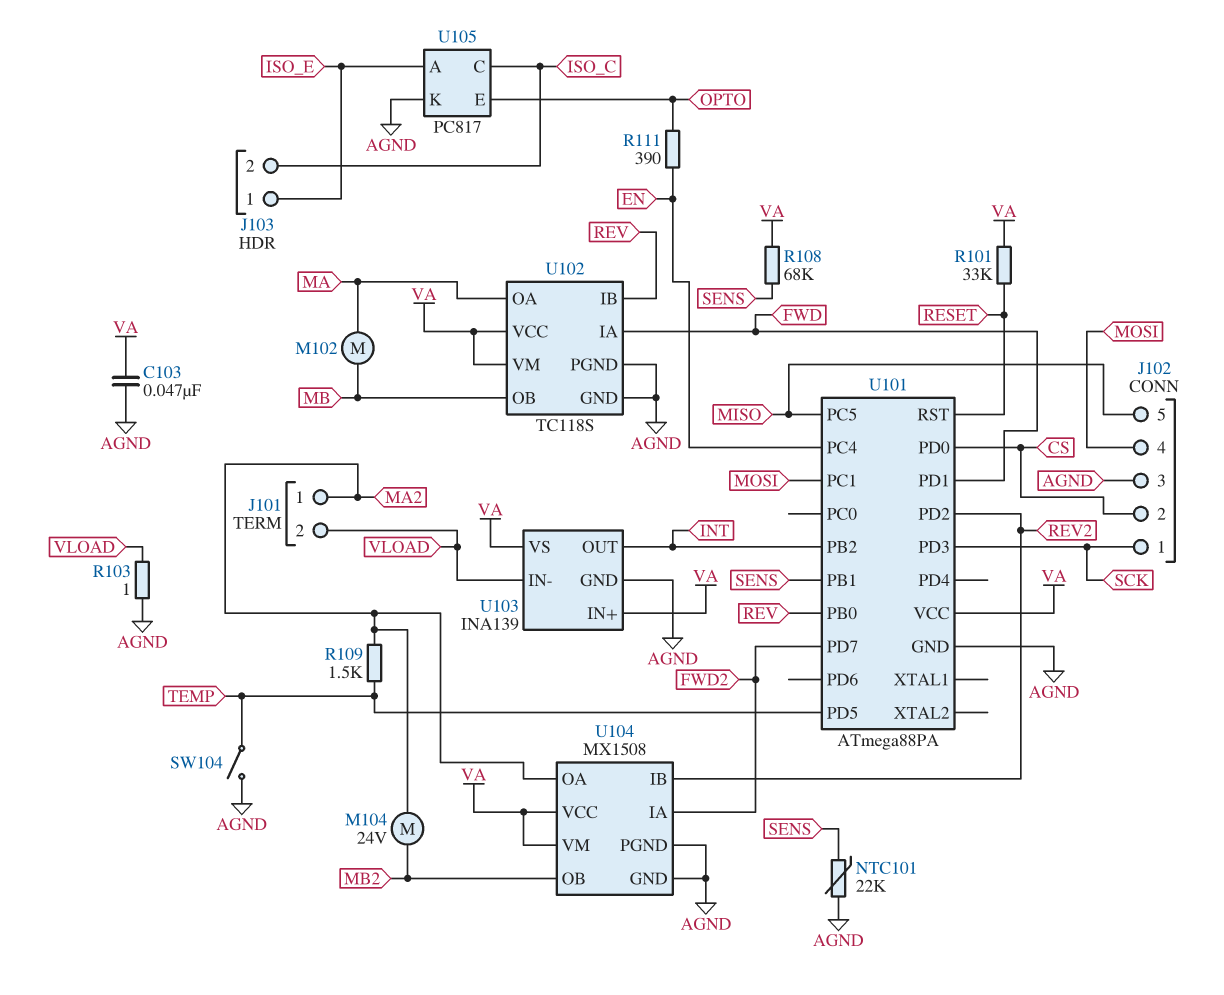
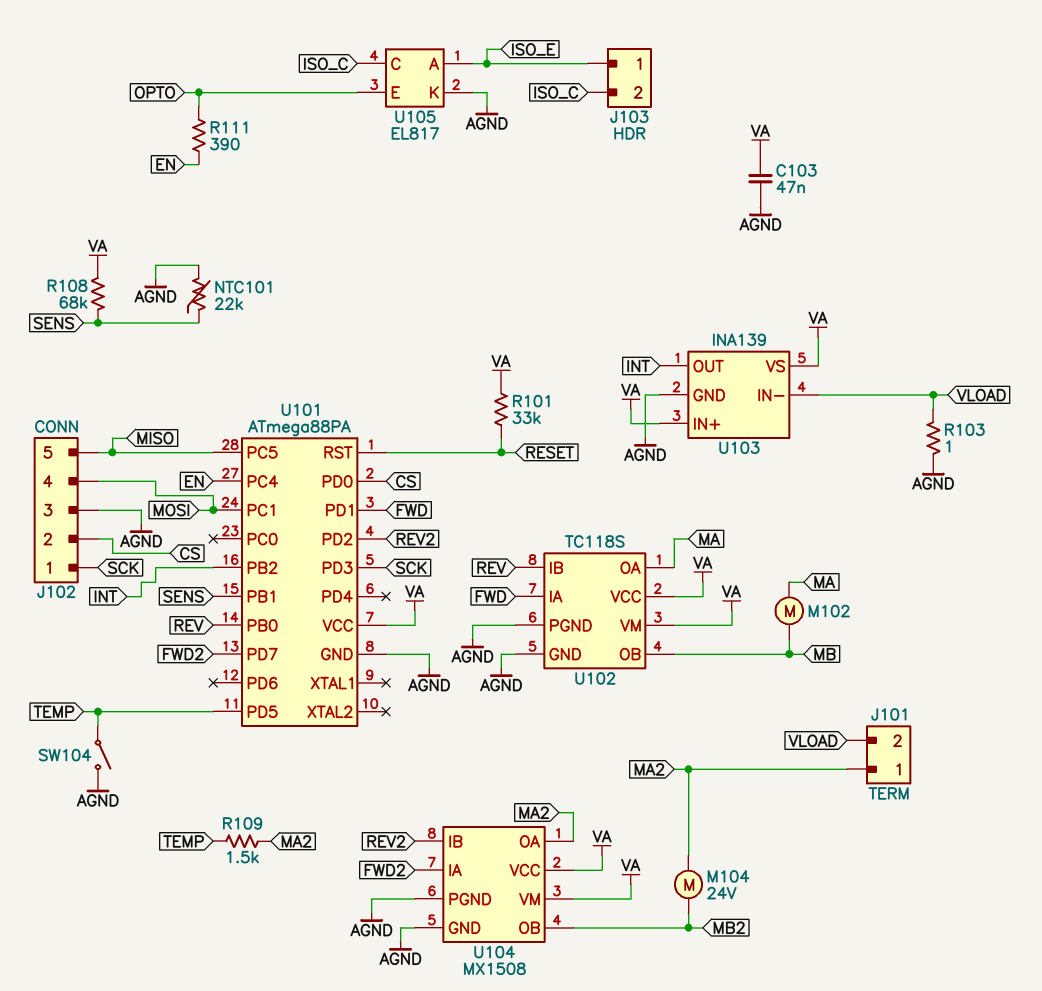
U105: PC817 -> EL817

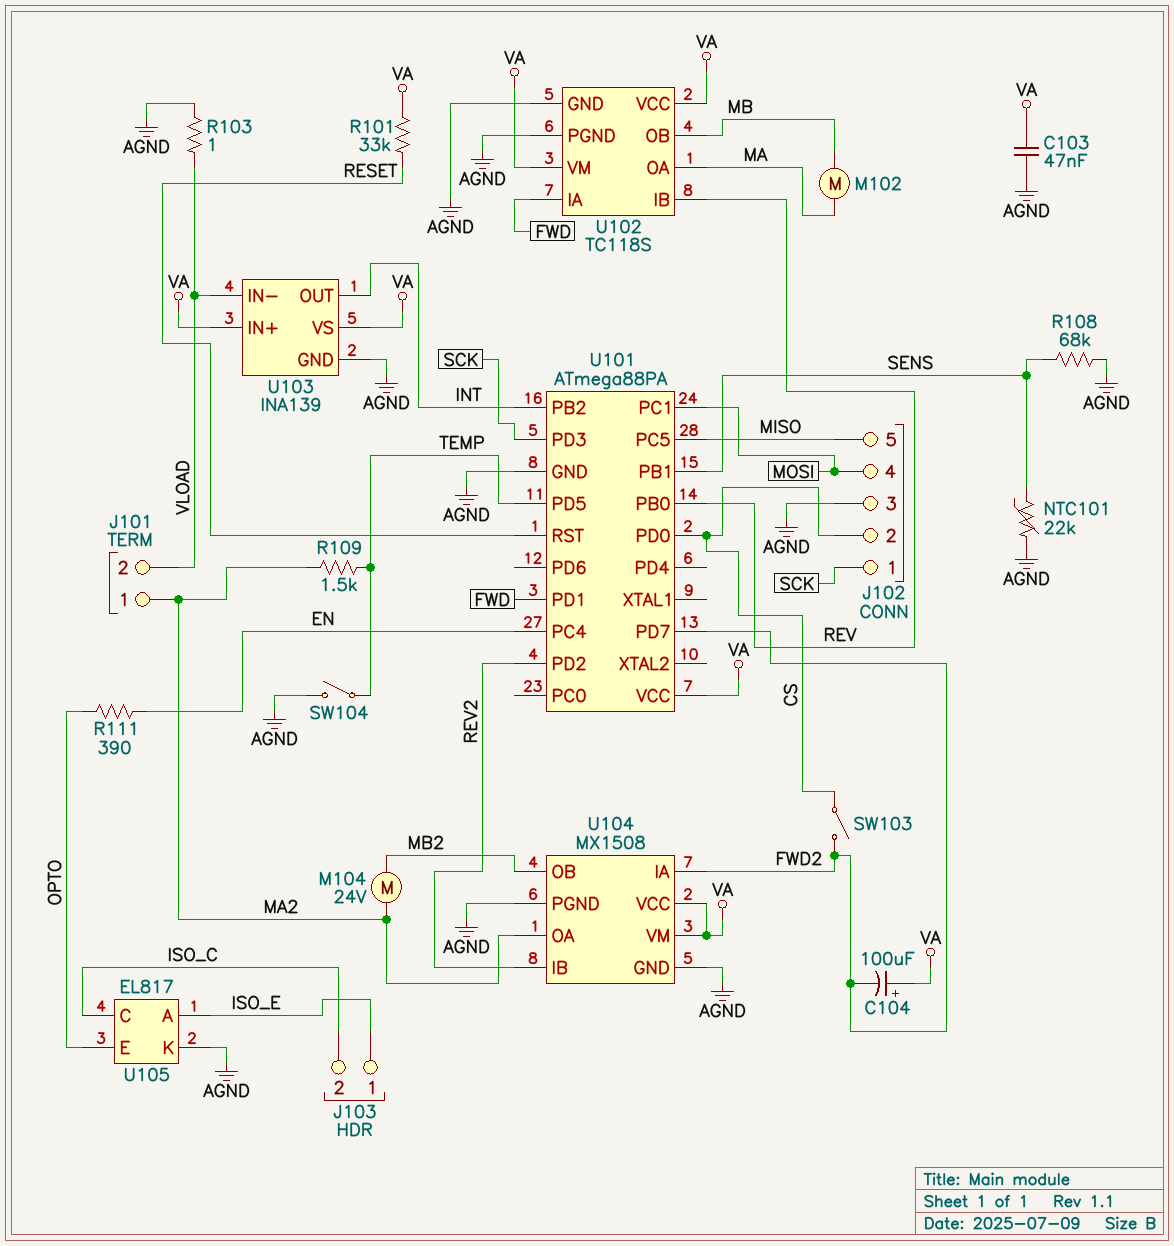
C104: none -> 100uF (plus VA, minus FWD2)
R108: 68k (SENS, VA) -> 68k (AGND, SENS)
SW103: none -> switch (CS, FWD2)

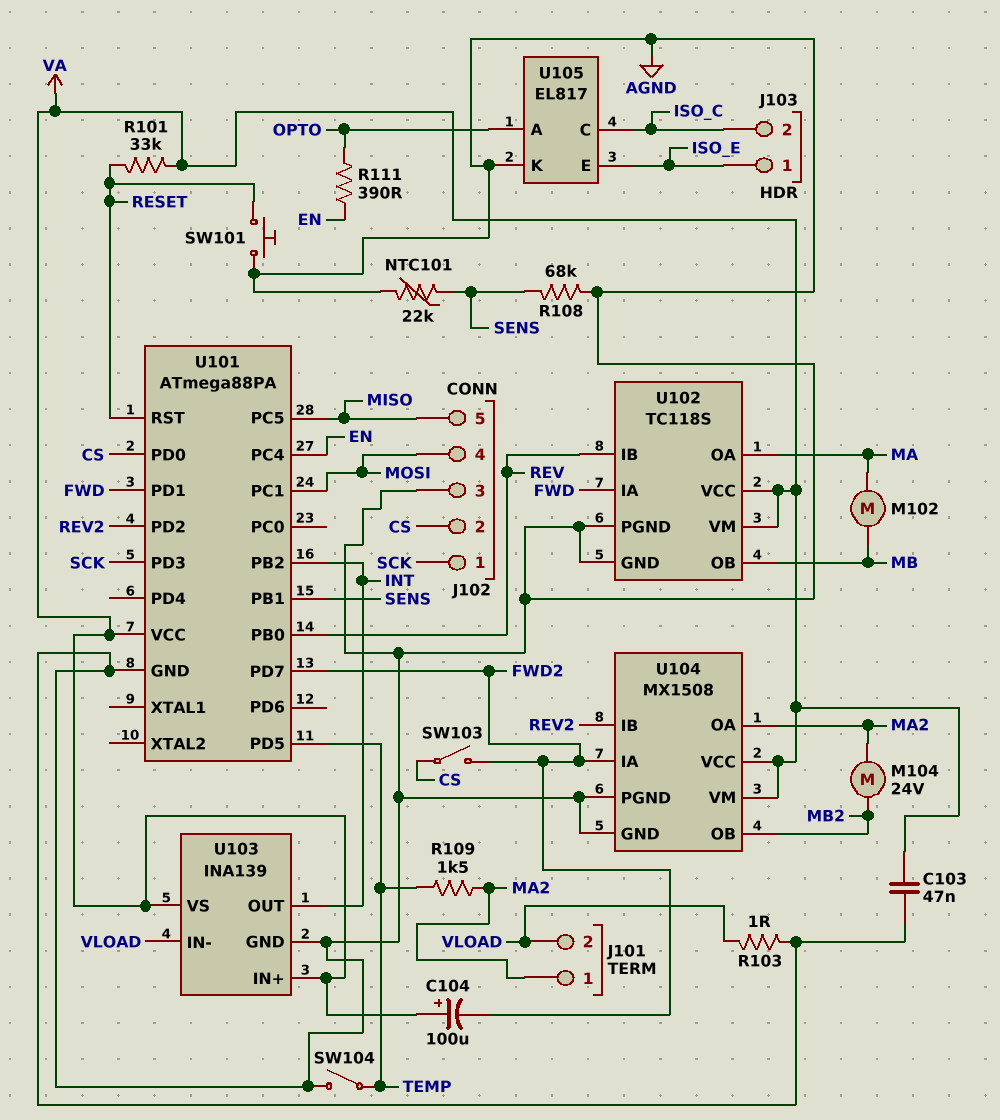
SW101: none -> button (AGND, RESET)
U105 pin A: ISO_E -> OPTO
U105 pin E: OPTO -> ISO_E

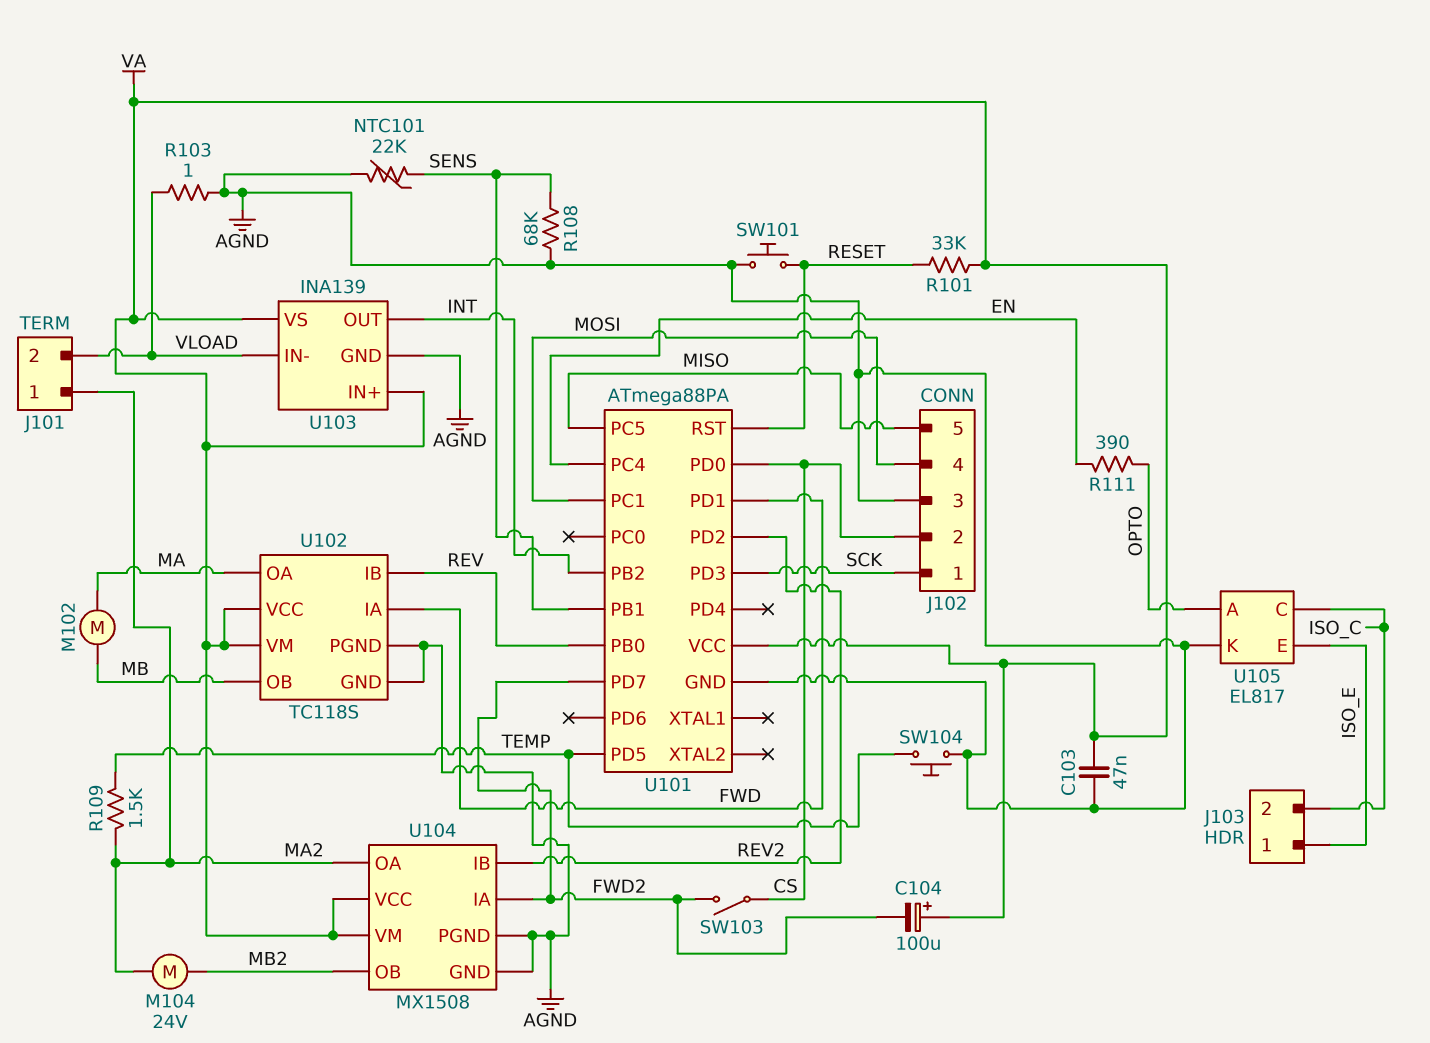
SW104: switch (AGND, TEMP) -> button (AGND, TEMP)

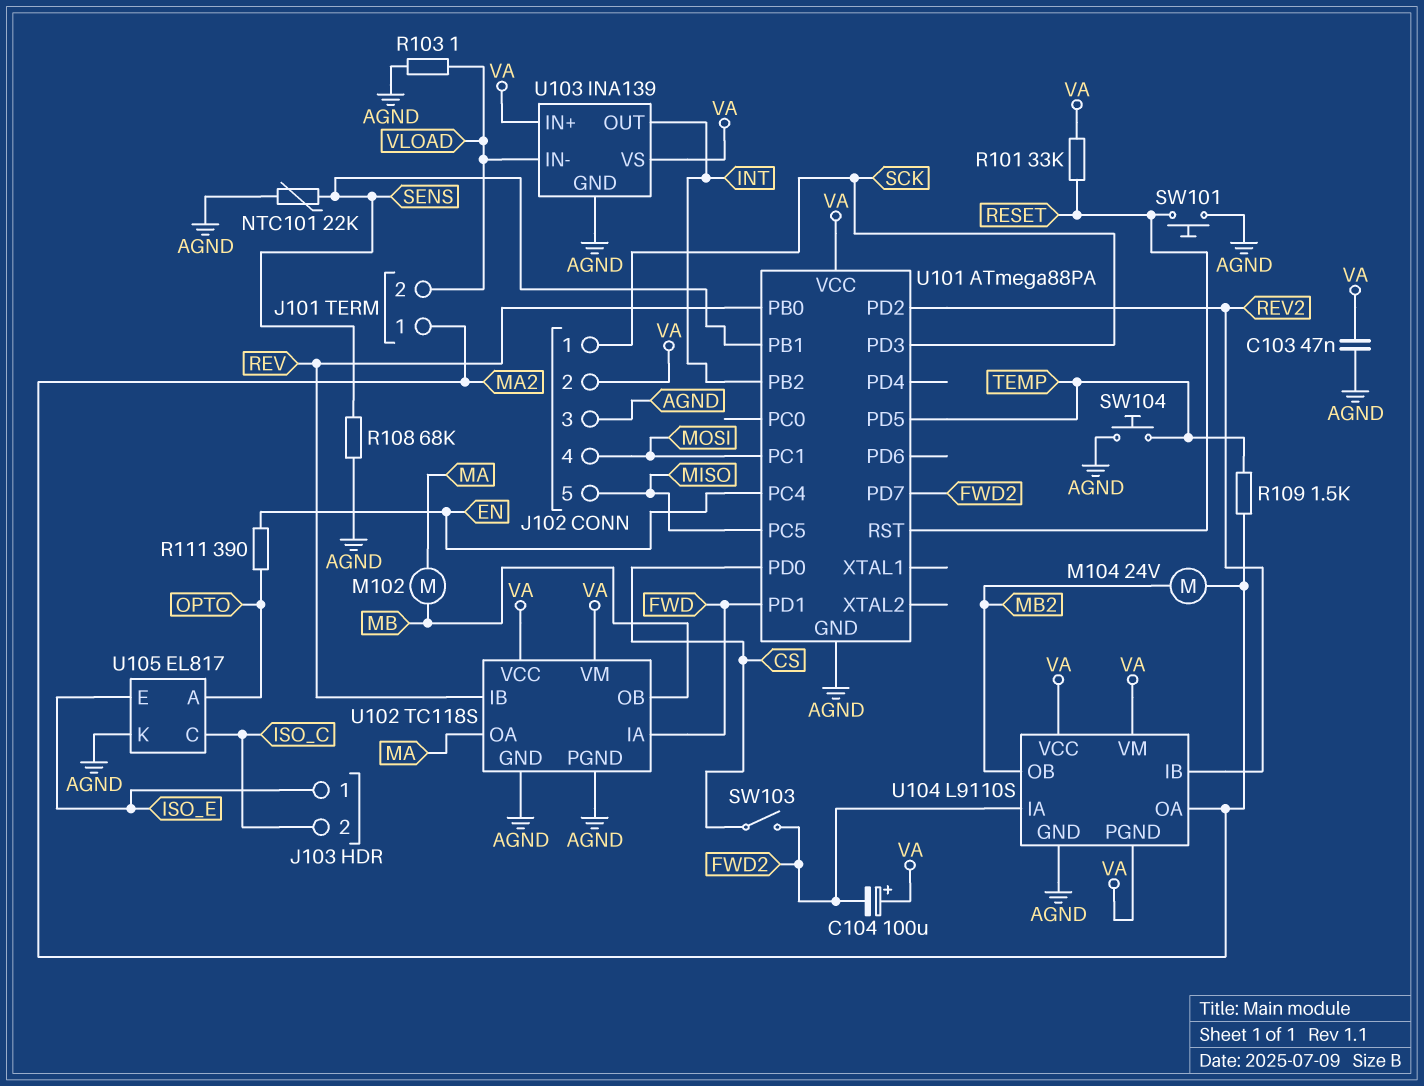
J102 pin 2: CS -> VA
U104: MX1508 -> L9110S
U104 pin PGND: AGND -> VA

